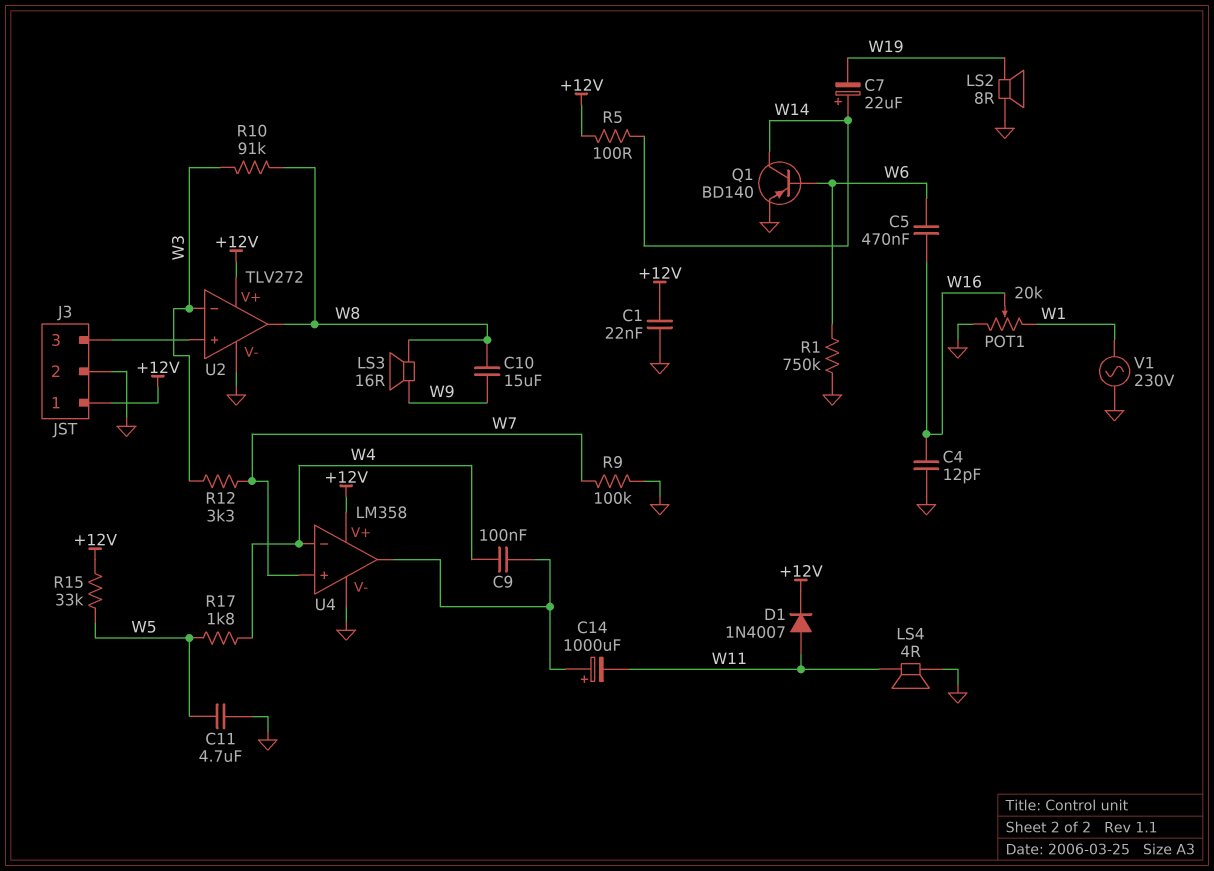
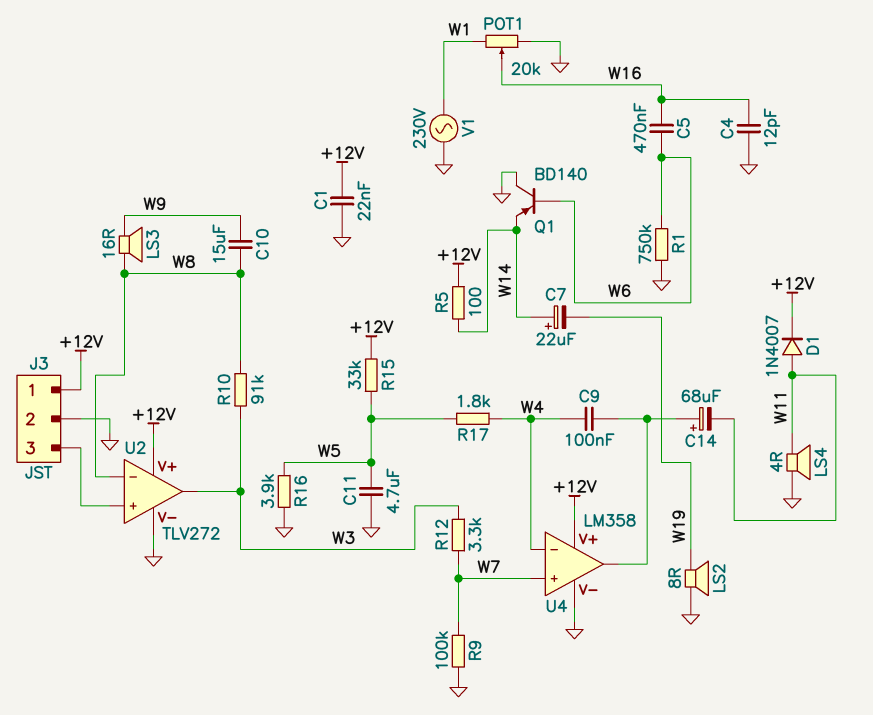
C14: 1000uF (plus U4/out, minus W11) -> 68uF (plus U4/out, minus W11)
Q1: PNP BD140 (B W6, C W14, E GND) -> PNP BD140 (B W6, C GND, E W14)
R16: none -> 3.9k (GND, W5)
U2 pin in-: W3 -> W8
U2 pin out: W8 -> W3

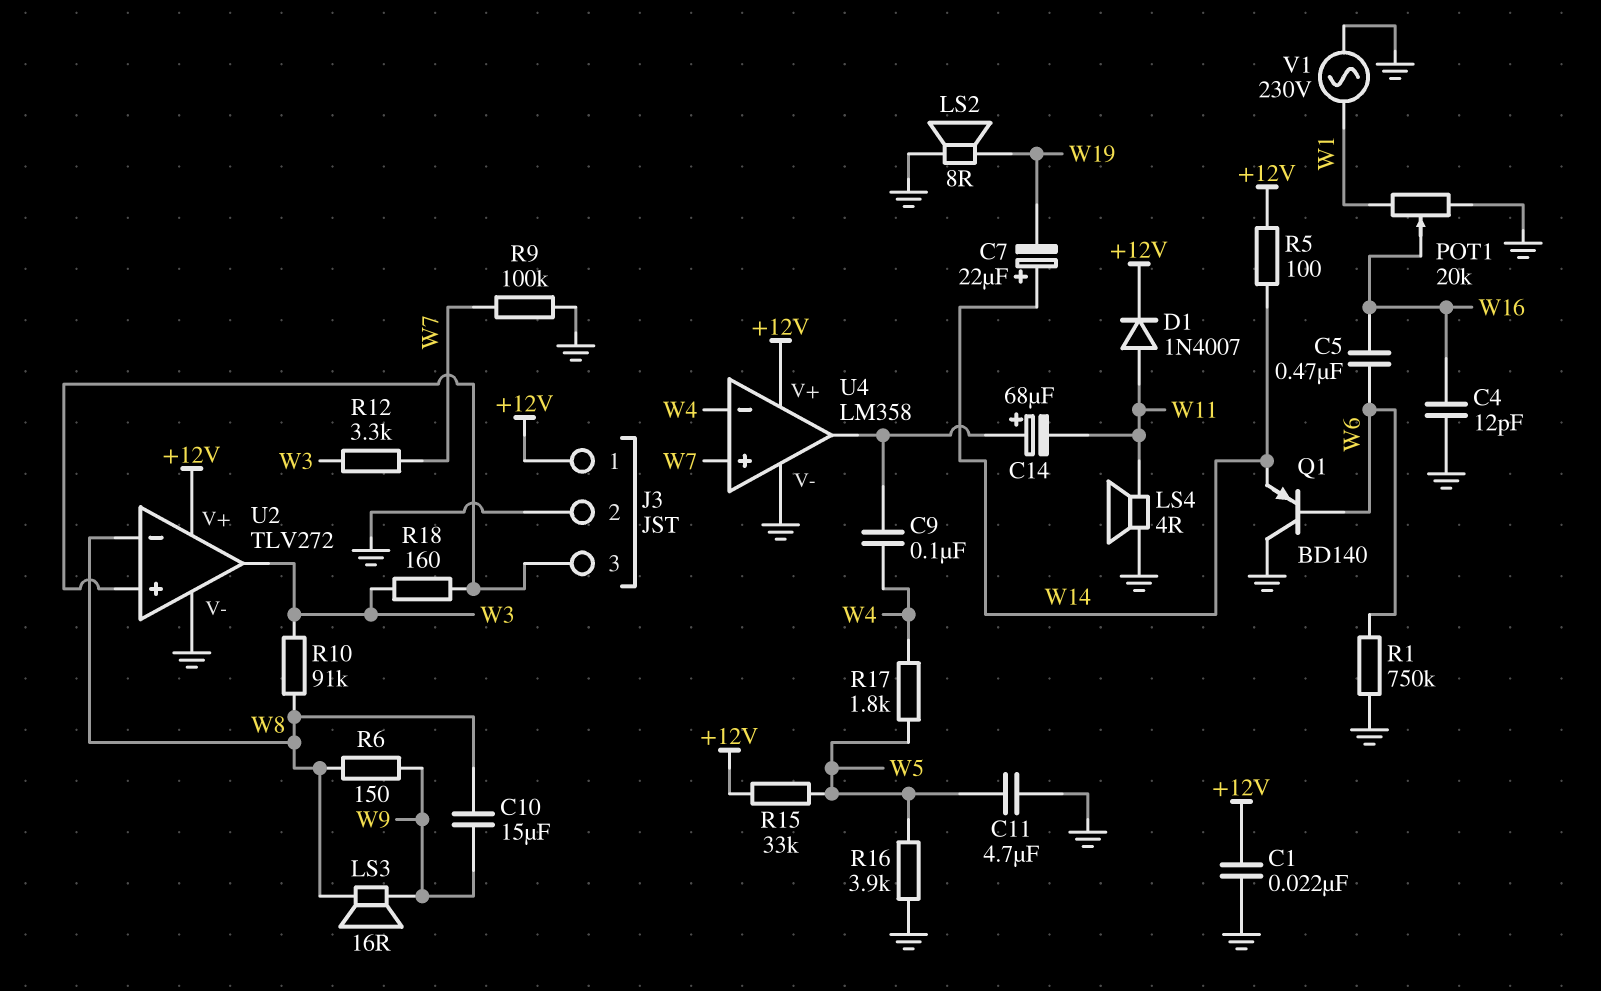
R6: none -> 150 (W8, W9)
R18: none -> 160 (J3/3, W3)

